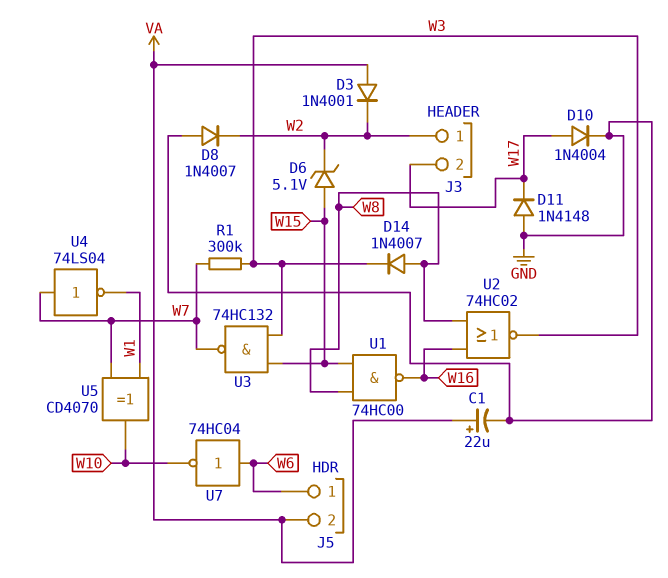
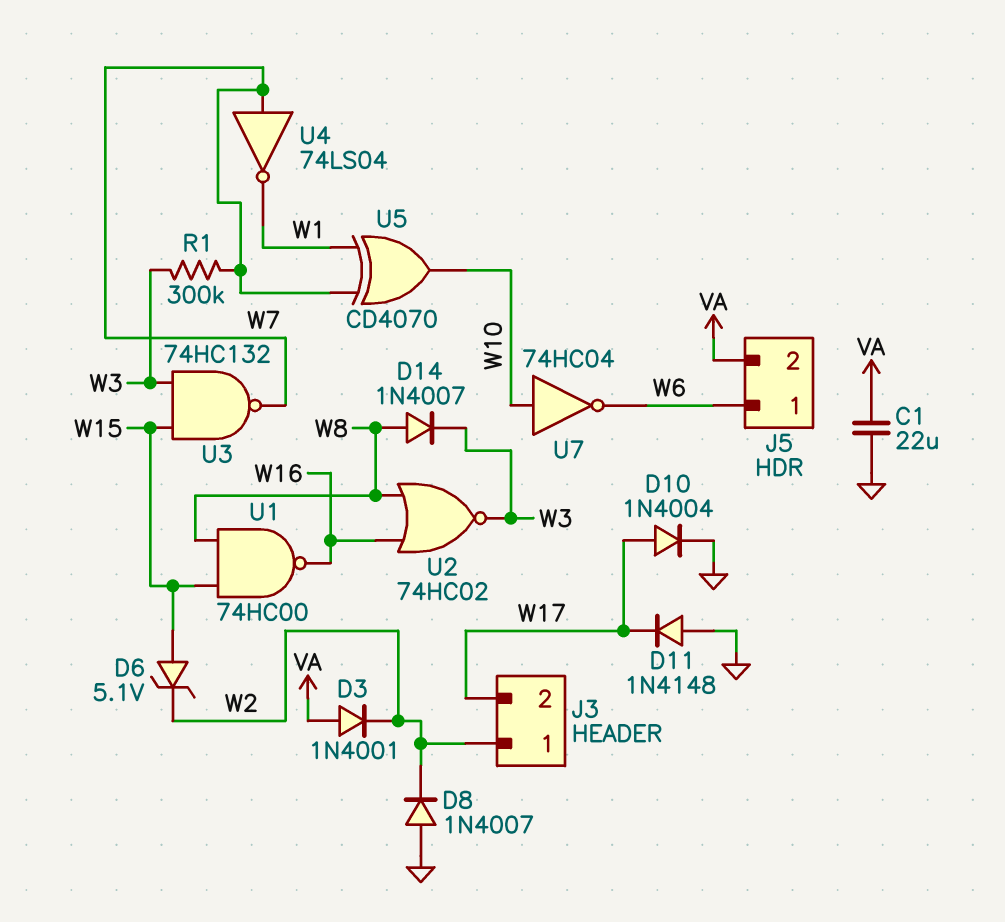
C1: 22uF (plus VA, minus GND) -> 22uF (GND, VA)
U7: NOT 74HC04 (in W6, out W10) -> NOT 74HC04 (in W10, out W6)

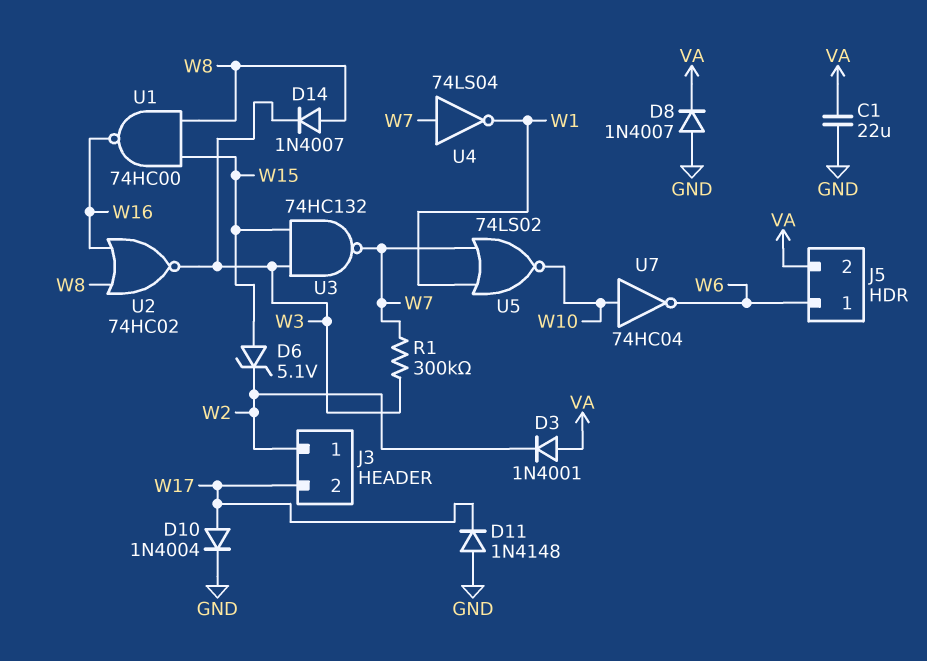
D8: diode 1N4007 (A GND, K W2) -> diode 1N4007 (A GND, K VA)
U5: XOR CD4070 (in W1, in W7, out W10) -> NOR 74LS02 (in W1, in W7, out W10)

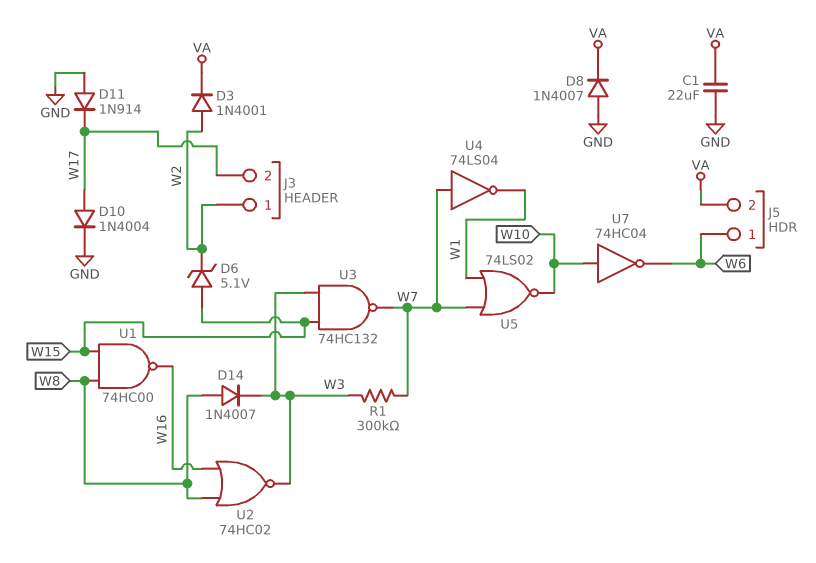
D3: diode 1N4001 (A VA, K W2) -> diode 1N4001 (A W2, K VA)
D11: diode 1N4148 (A GND, K W17) -> diode 1N914 (A GND, K W17)

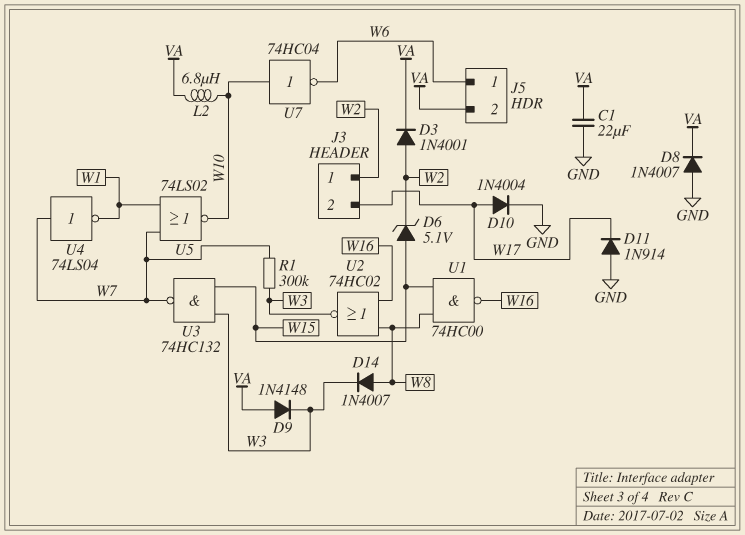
D9: none -> diode 1N4148 (A VA, K W3)
L2: none -> 6.8uH (VA, W10)

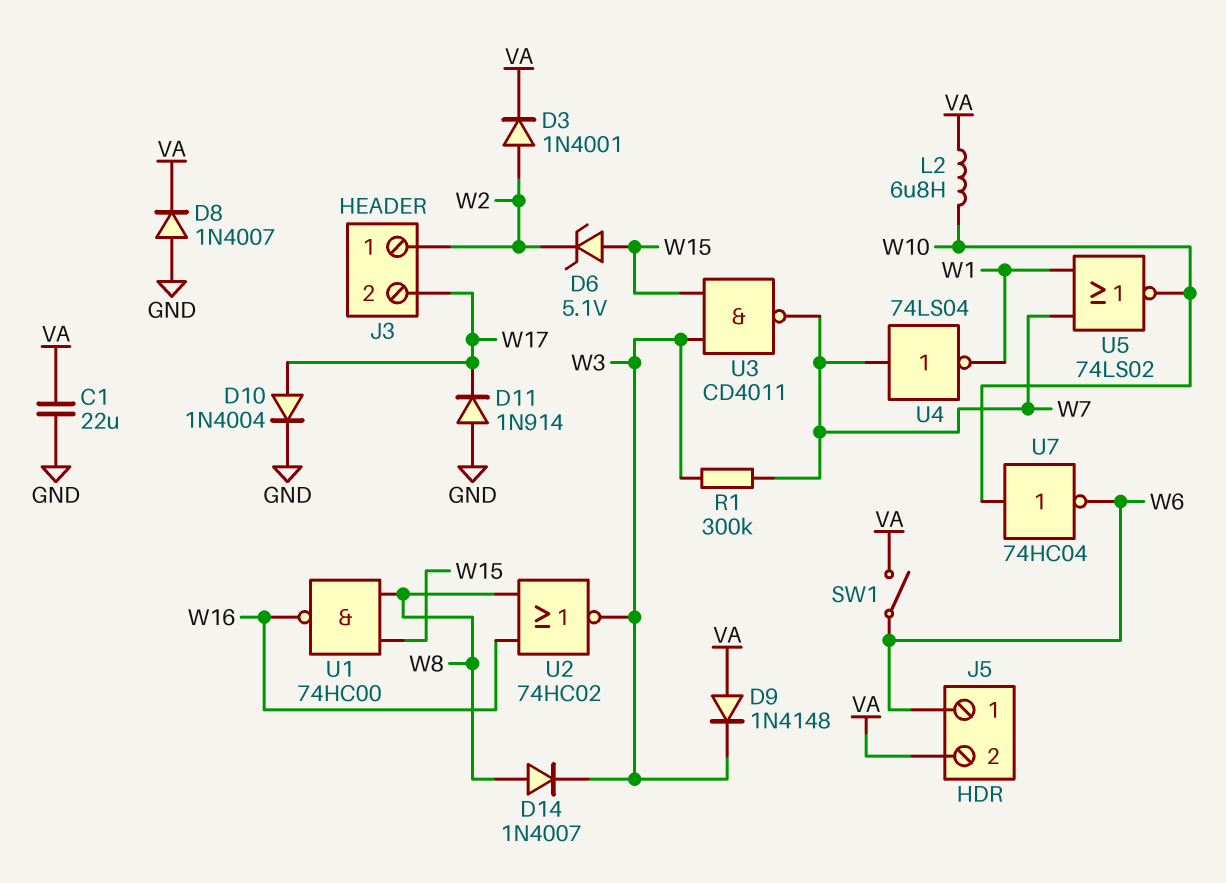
SW1: none -> switch (VA, W6)
U3: NAND 74HC132 (in W3, in W15, out W7) -> NAND CD4011 (in W3, in W15, out W7)

